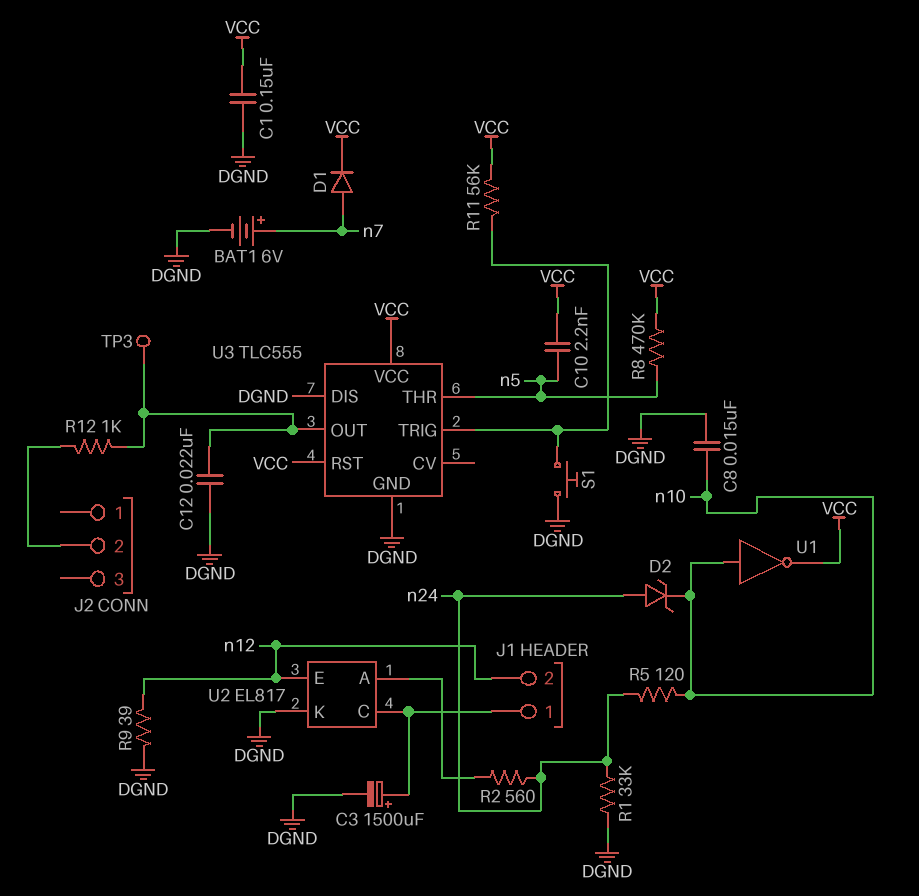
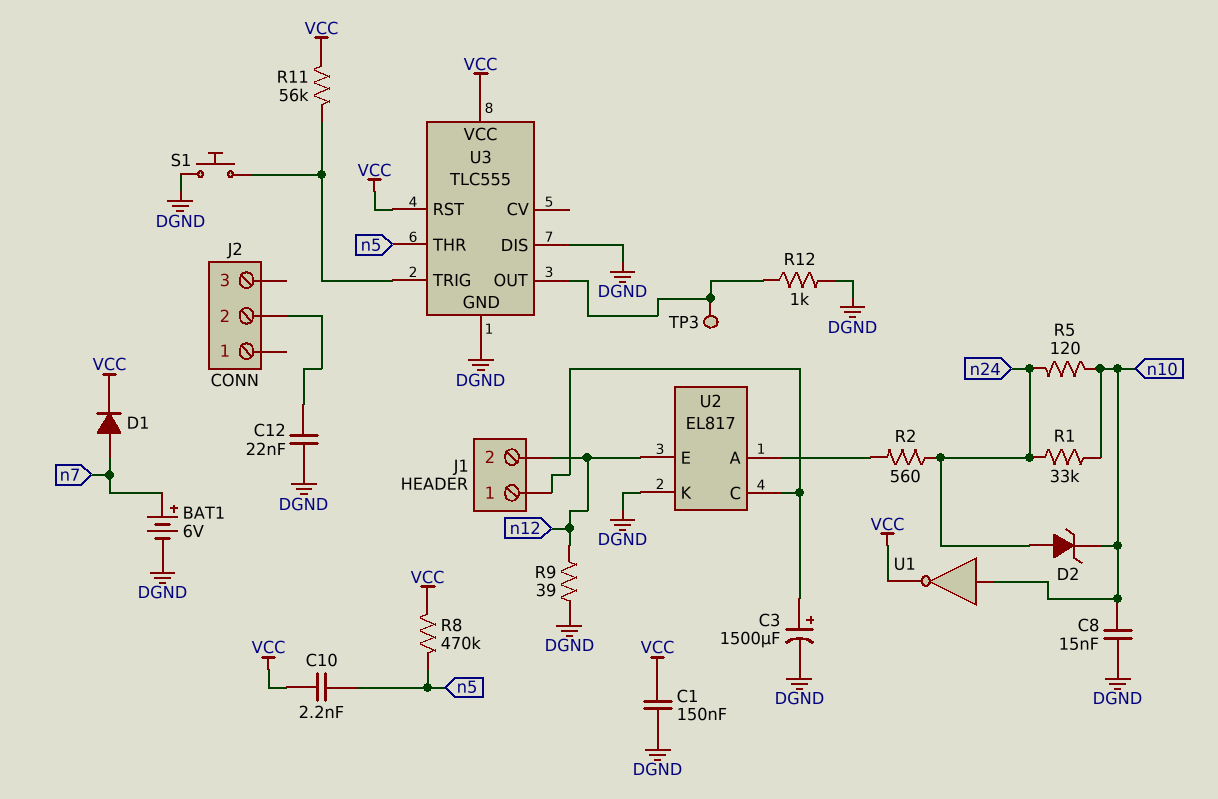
C12: 22nF (DGND, U3/OUT) -> 22nF (DGND, J2/2)
R1: 33k (DGND, n24) -> 33k (n10, n24)
R12: 1k (J2/2, U3/OUT) -> 1k (DGND, U3/OUT)

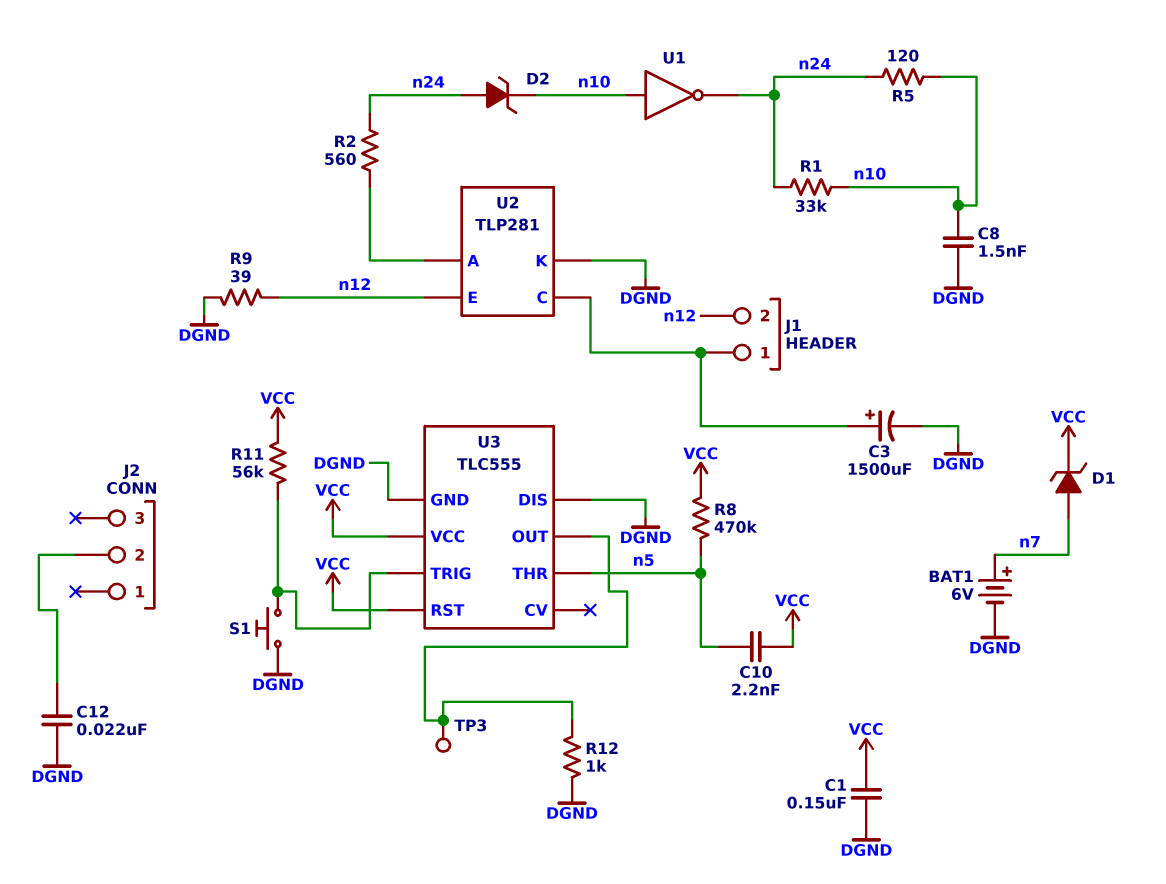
C8: 15nF (DGND, n10) -> 1.5nF (DGND, n10)
D1: diode (A n7, K VCC) -> zener (A n7, K VCC)
U1: NOT (in n10, out VCC) -> NOT (in n10, out n24)
U2: EL817 -> TLP281

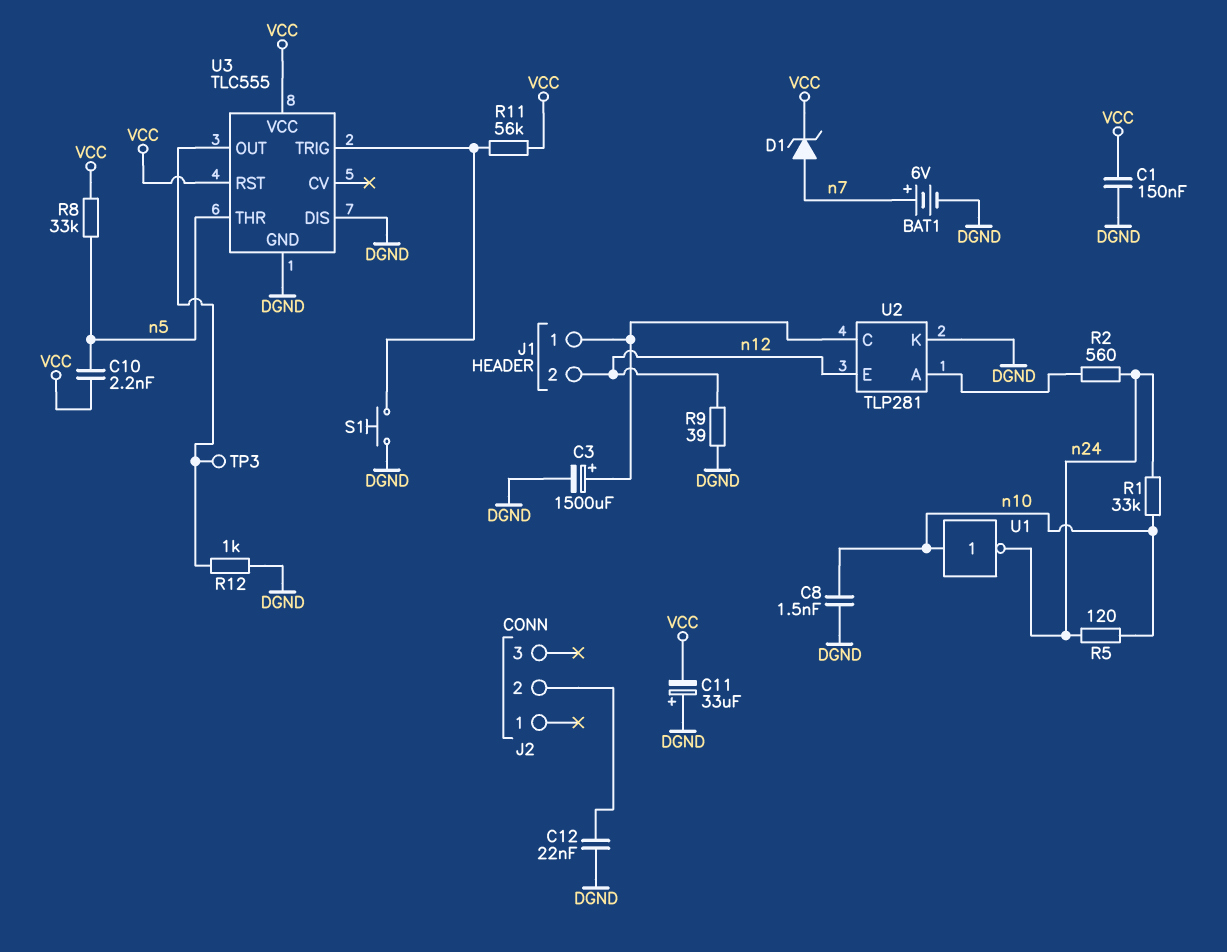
C11: none -> 33uF (plus DGND, minus VCC)
D2: zener (A n24, K n10) -> none
R8: 470k (VCC, n5) -> 33k (VCC, n5)

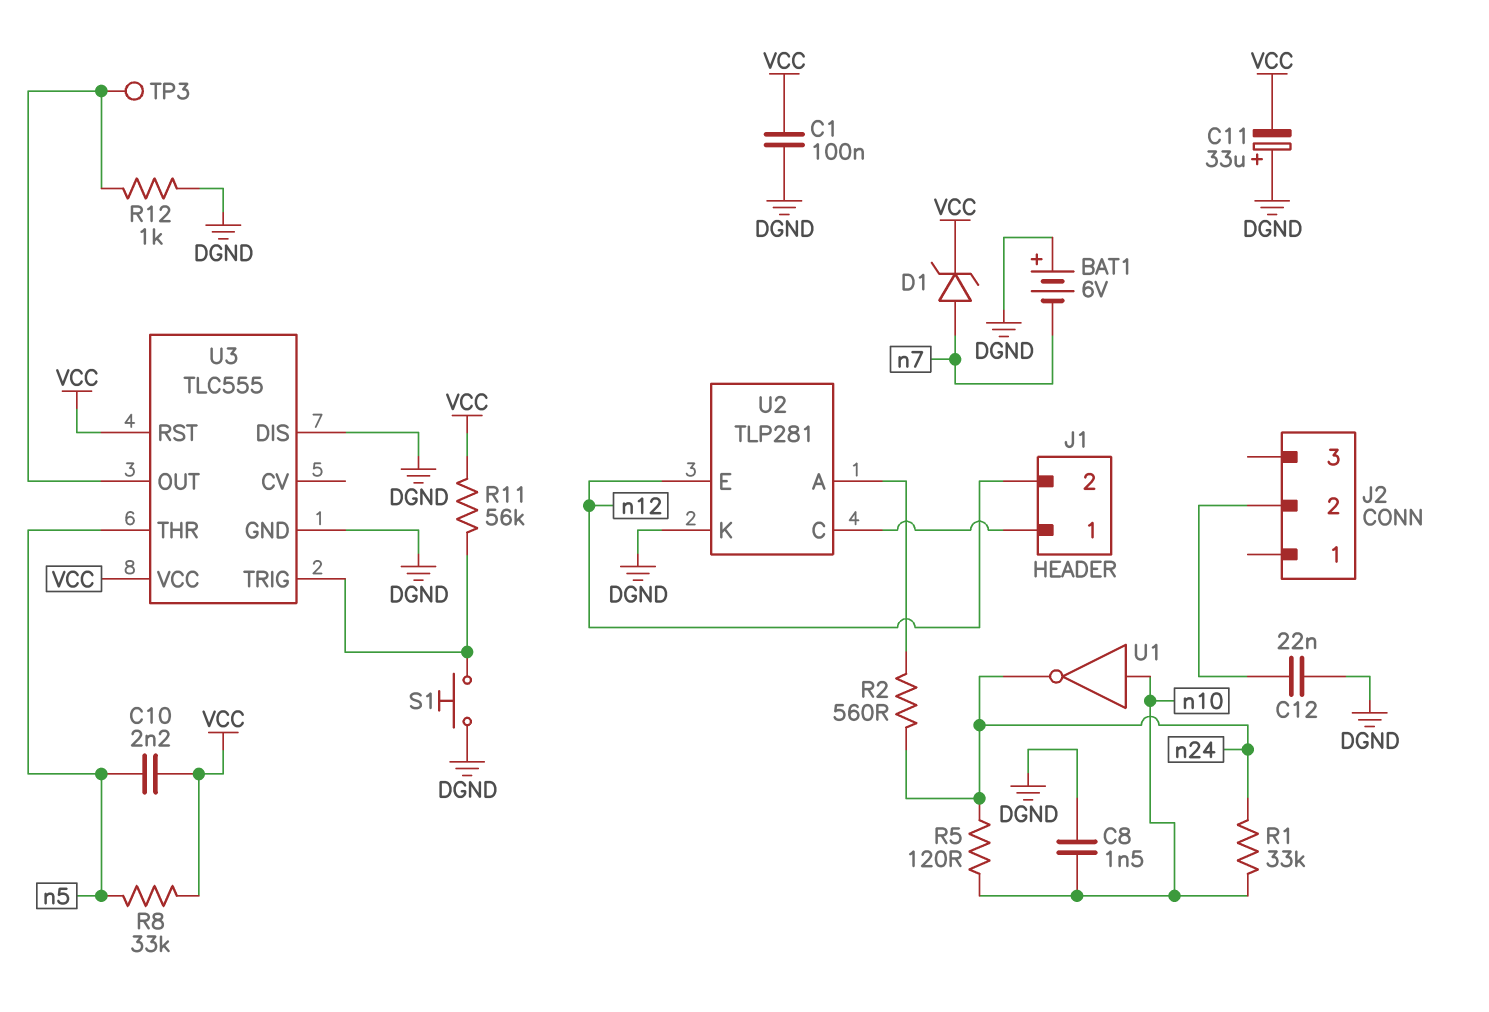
BAT1: 6V (plus n7, minus DGND) -> 6V (plus DGND, minus n7)
C1: 150nF (DGND, VCC) -> 100nF (DGND, VCC)
C3: 1500uF (plus J1/1, minus DGND) -> none
R9: 39 (DGND, n12) -> none

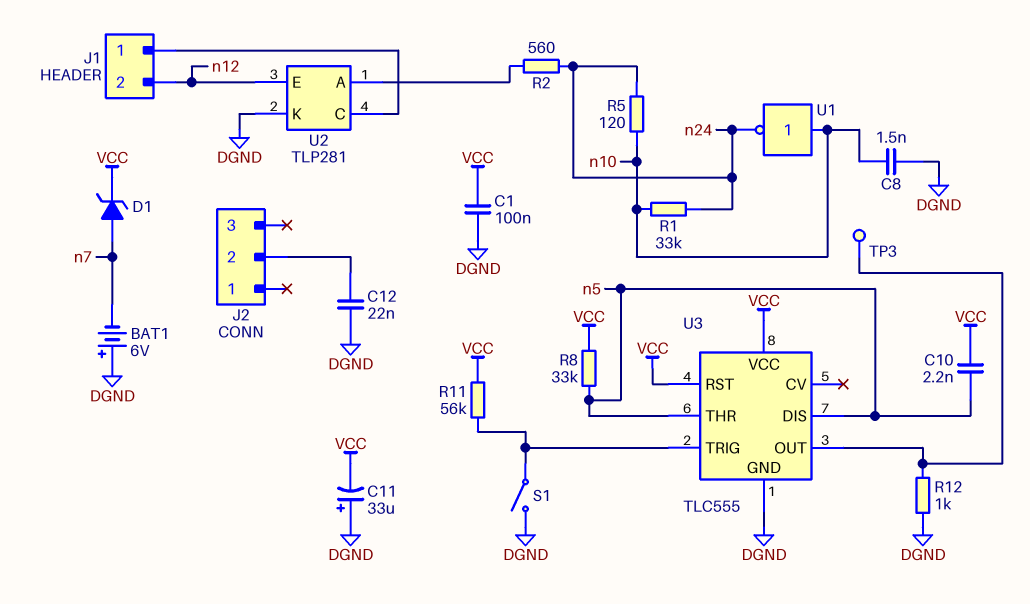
S1: button (DGND, U3/TRIG) -> switch (DGND, U3/TRIG)
U3 pin DIS: DGND -> n5

